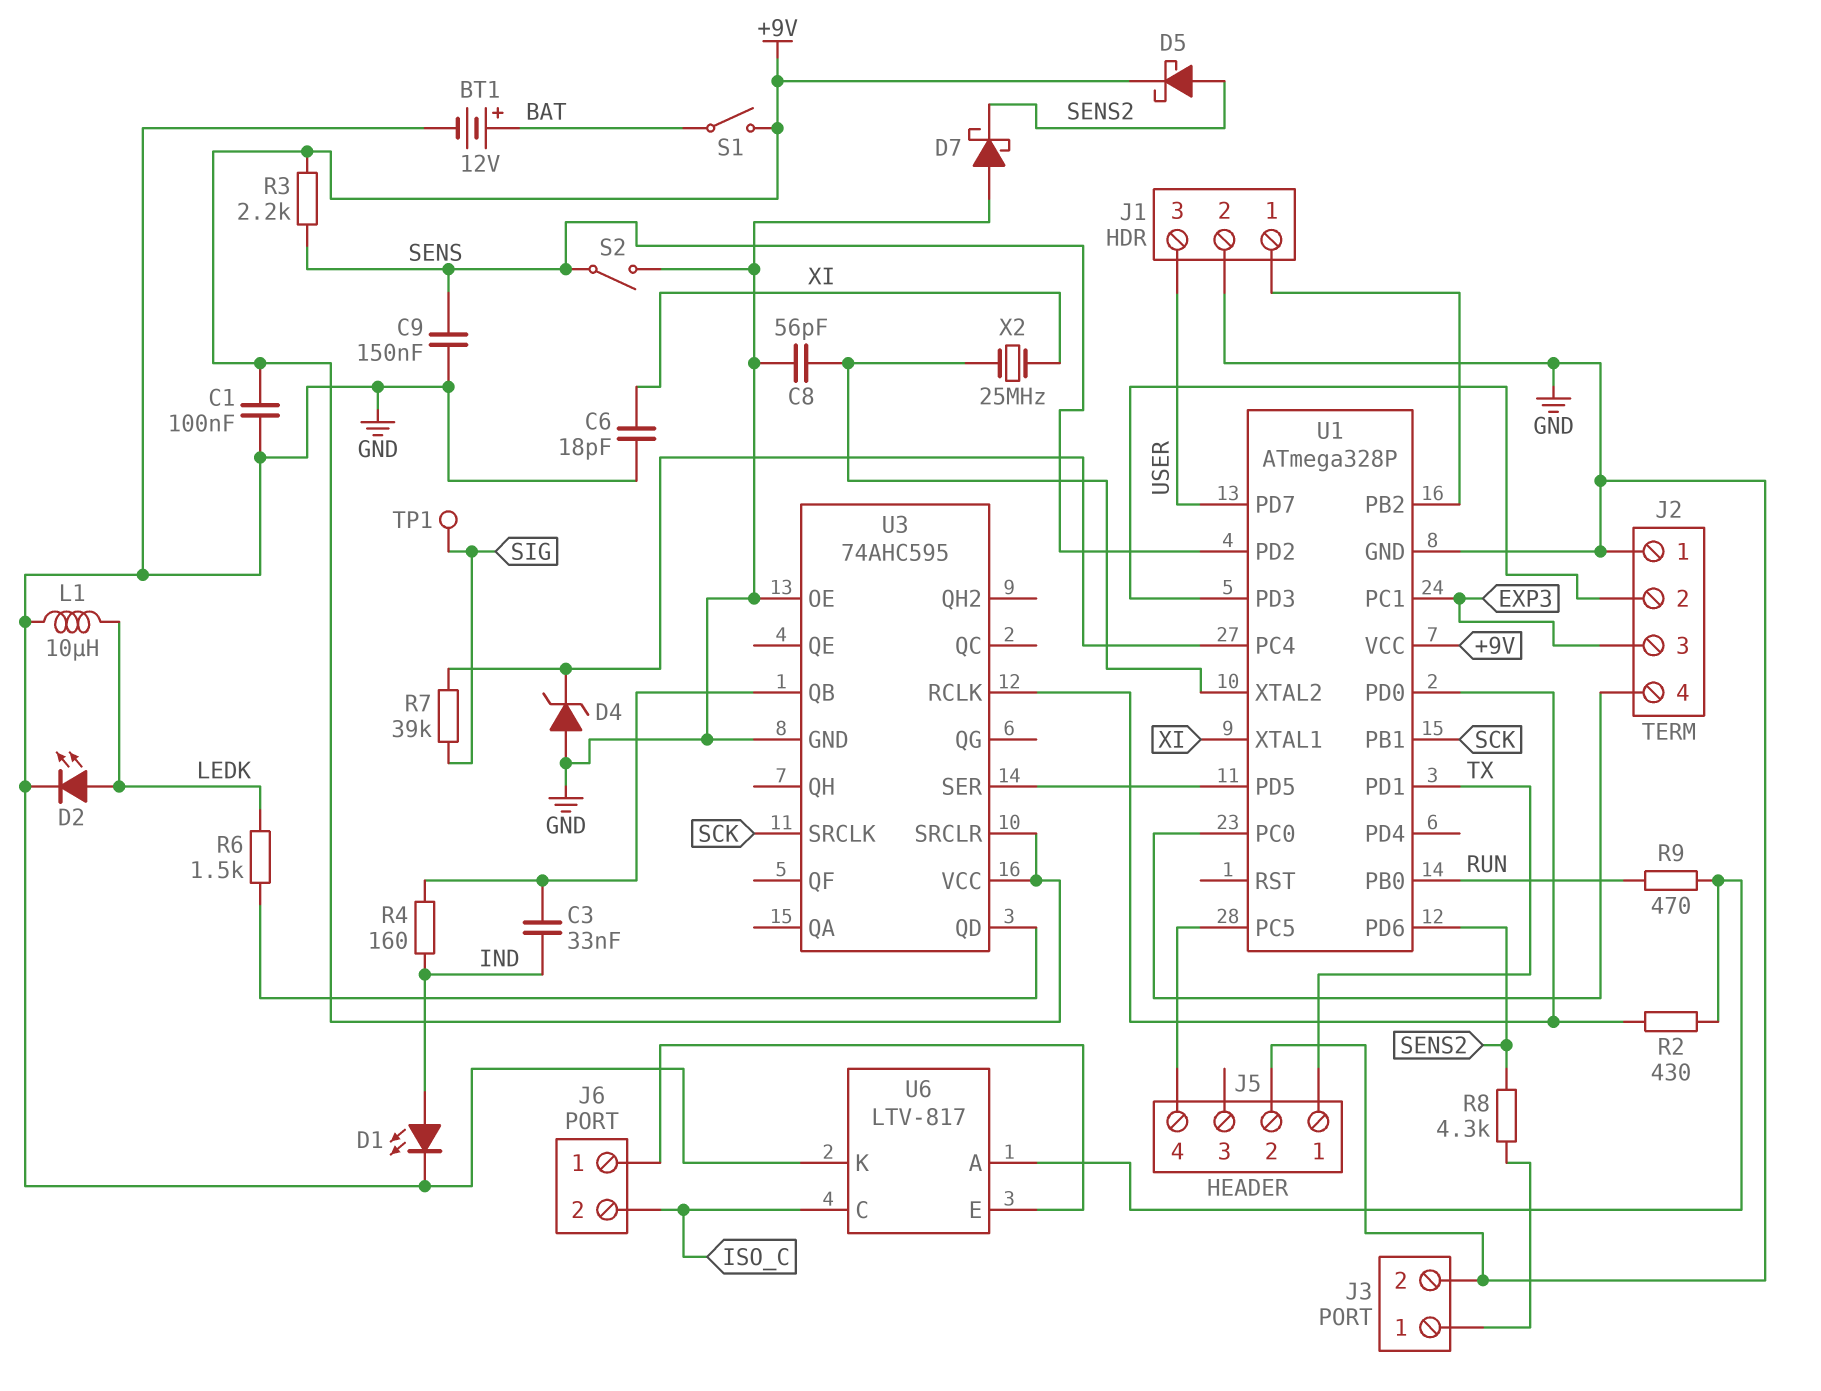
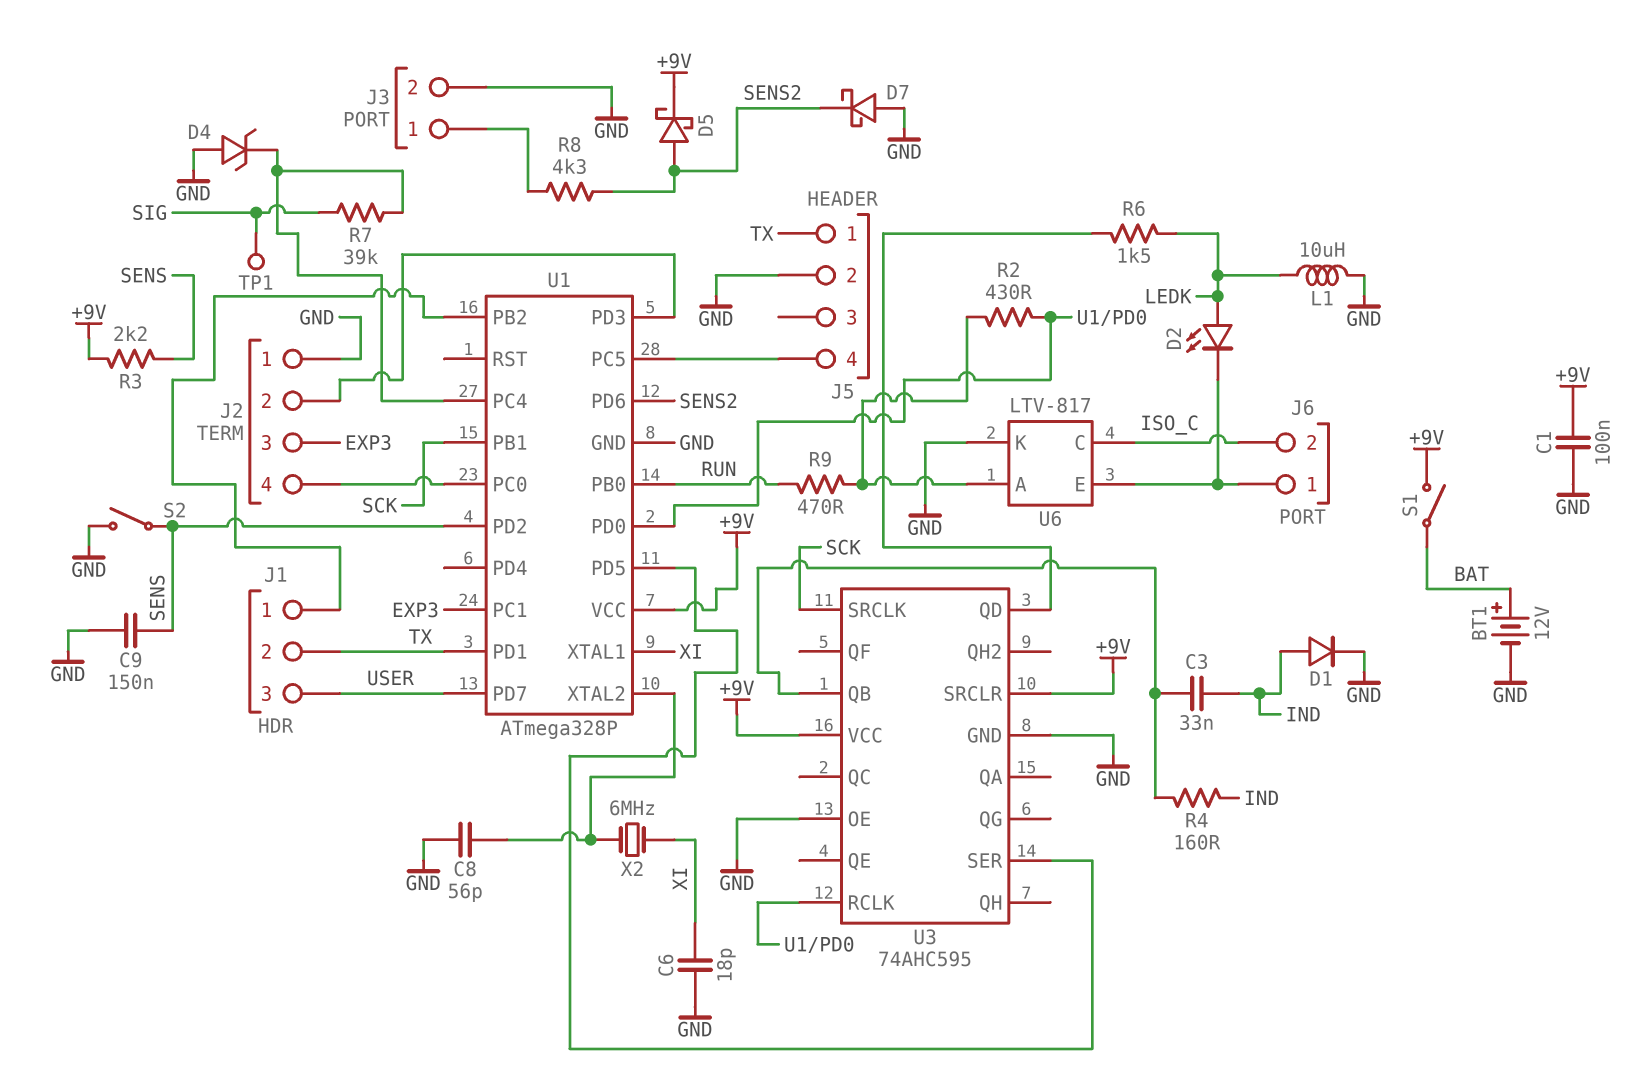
D1: LED (A IND, K GND) -> diode (A IND, K GND)
D2: LED (A LEDK, K GND) -> LED (A LEDK, K J6/1)
J1 pin 2: GND -> TX
X2: 25MHz (U1/XTAL2, XI) -> 6MHz (U1/XTAL2, XI)

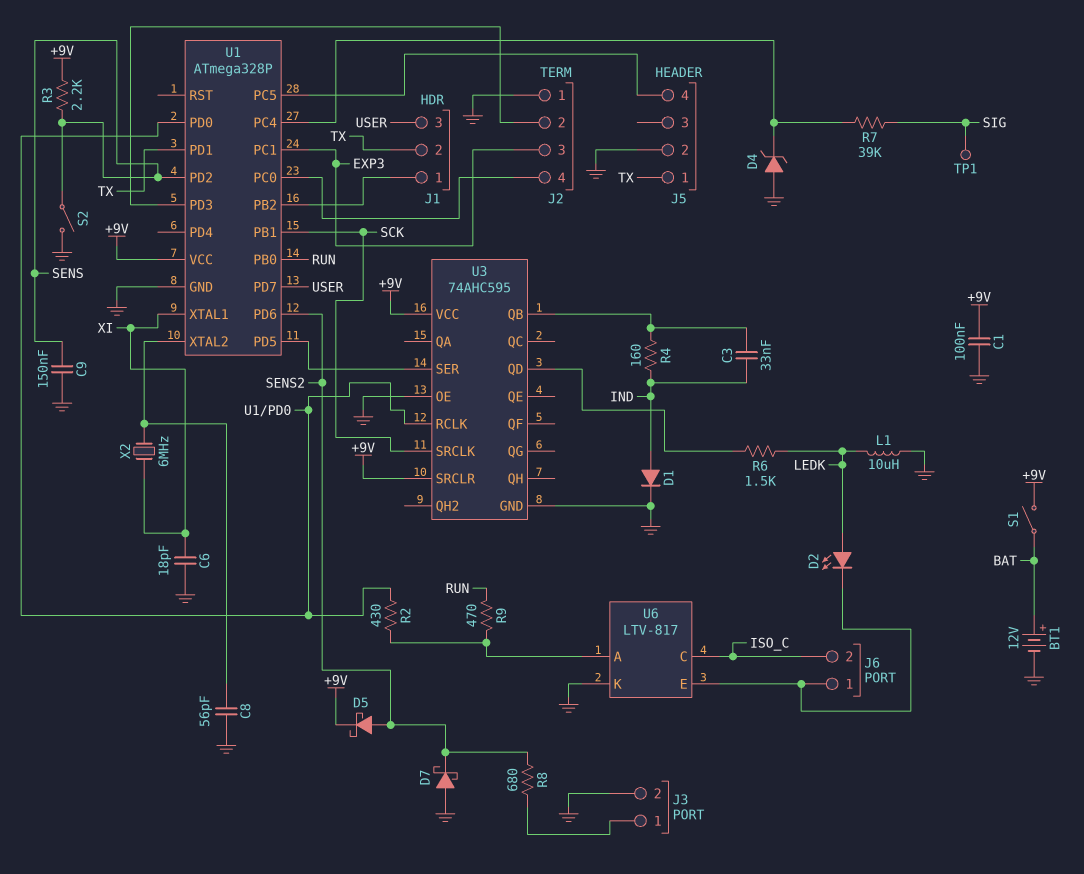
R8: 4.3k (J3/1, SENS2) -> 680 (J3/1, SENS2)

